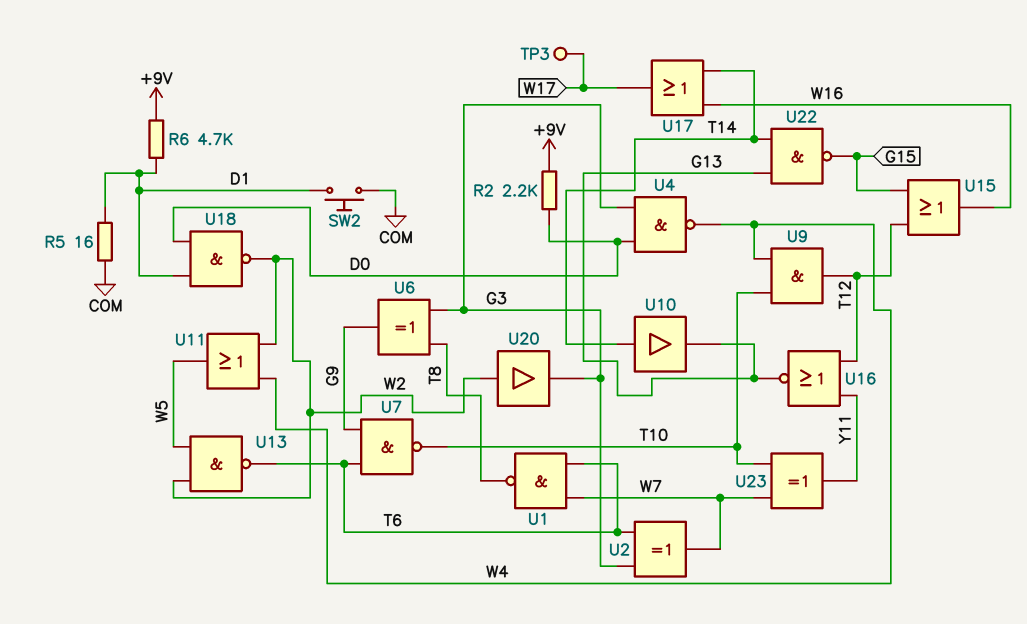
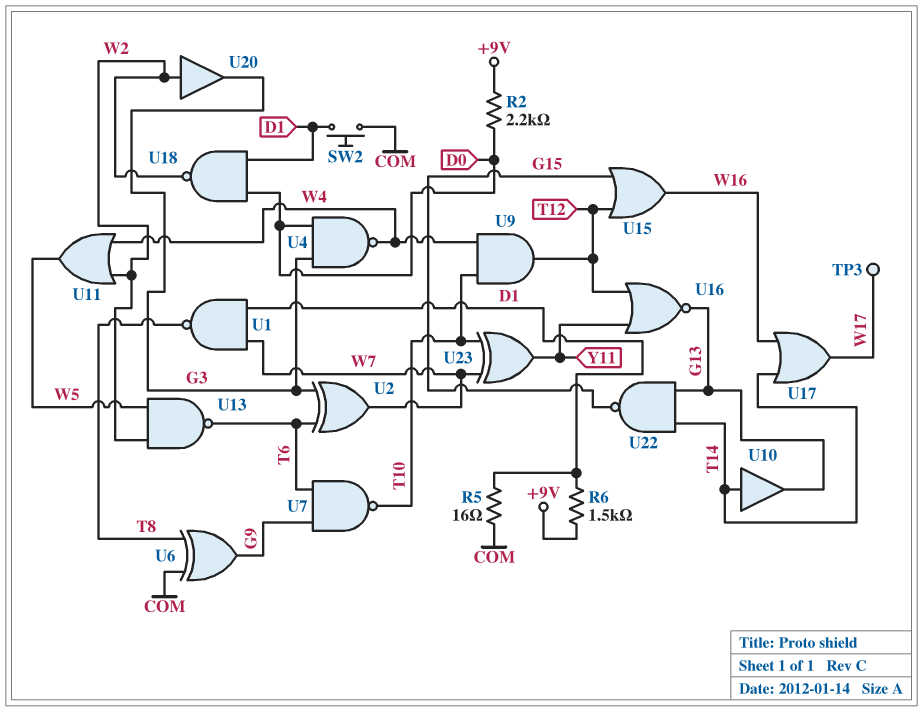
R6: 4.7k (+9V, D1) -> 1.5k (+9V, D1)
U1: NAND (in T6, in W7, out T8) -> NAND (in D1, in W7, out T8)
U6: XOR (in G3, in T8, out G9) -> XOR (in COM, in T8, out G9)

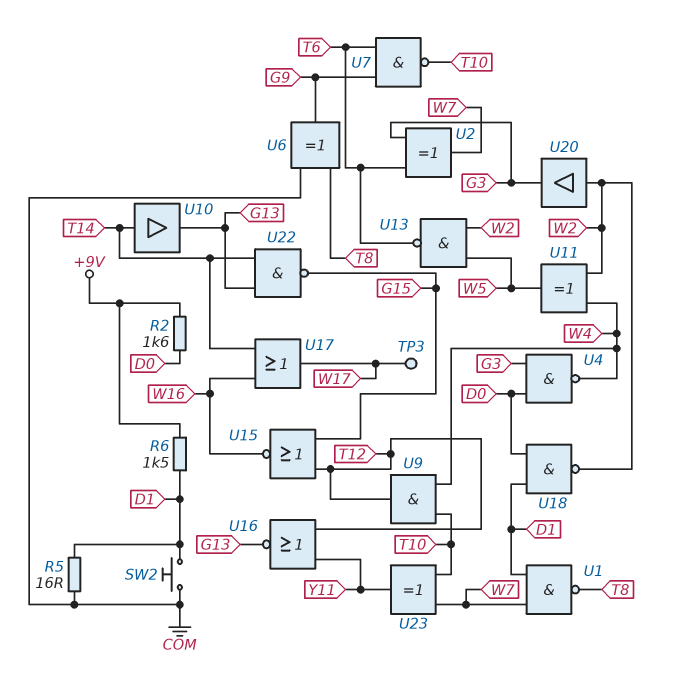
R2: 2.2k (+9V, D0) -> 1.6k (+9V, D0)
U11: OR (in W2, in W4, out W5) -> XOR (in W2, in W4, out W5)
U15: OR (in G15, in T12, out W16) -> NOR (in G15, in T12, out W16)

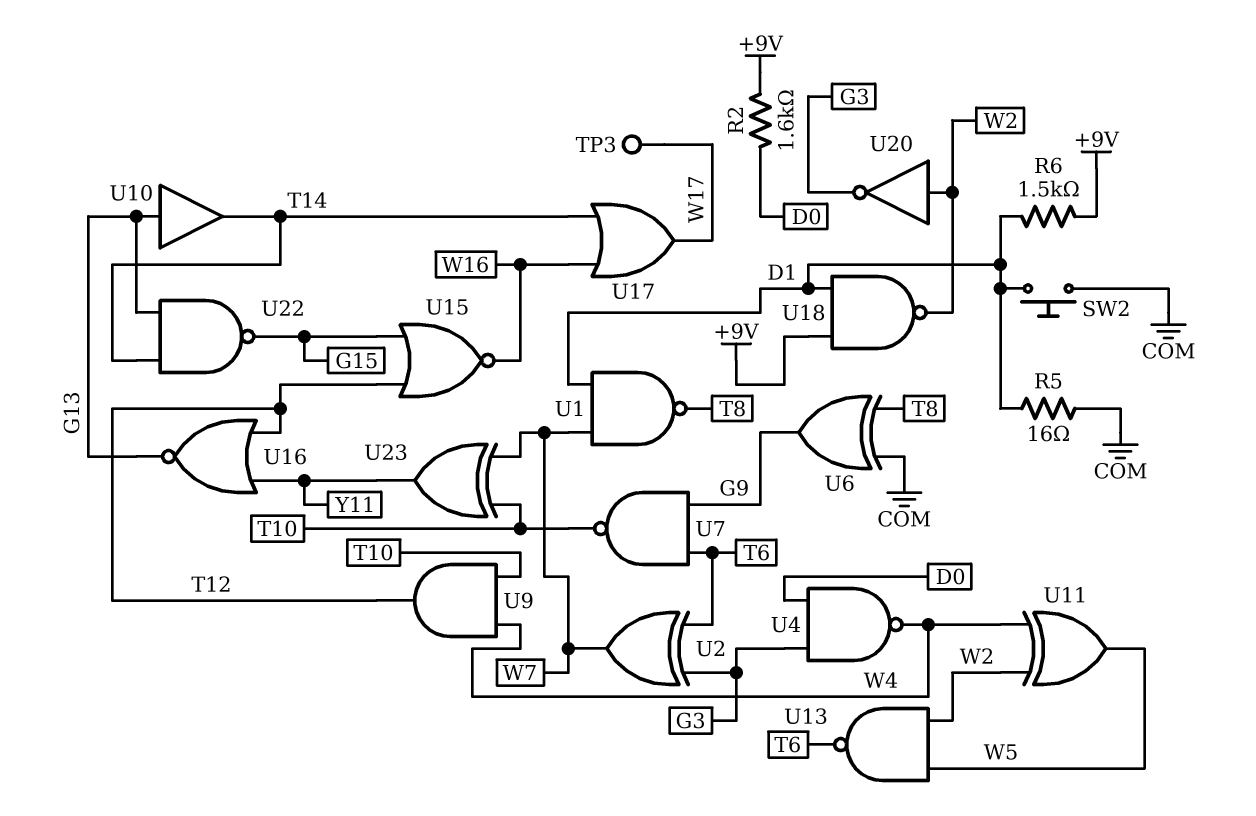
U10: buffer (in T14, out G13) -> buffer (in G13, out T14)
U18: NAND (in D0, in D1, out W2) -> NAND (in +9V, in D1, out W2)
U20: buffer (in W2, out G3) -> NOT (in W2, out G3)

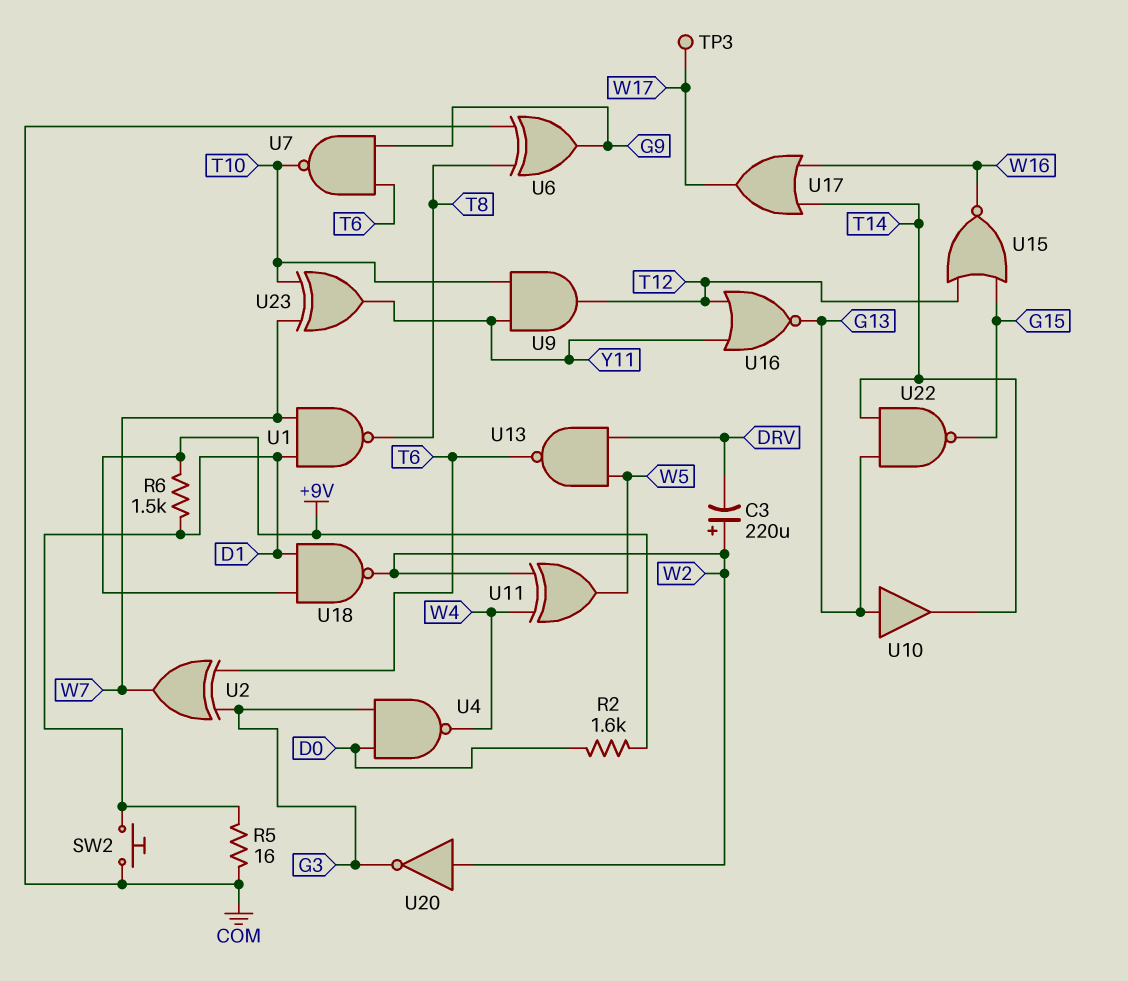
C3: none -> 220uF (plus W2, minus DRV)
U9: AND (in T10, in W4, out T12) -> AND (in T10, in Y11, out T12)
U13: NAND (in W2, in W5, out T6) -> NAND (in DRV, in W5, out T6)

